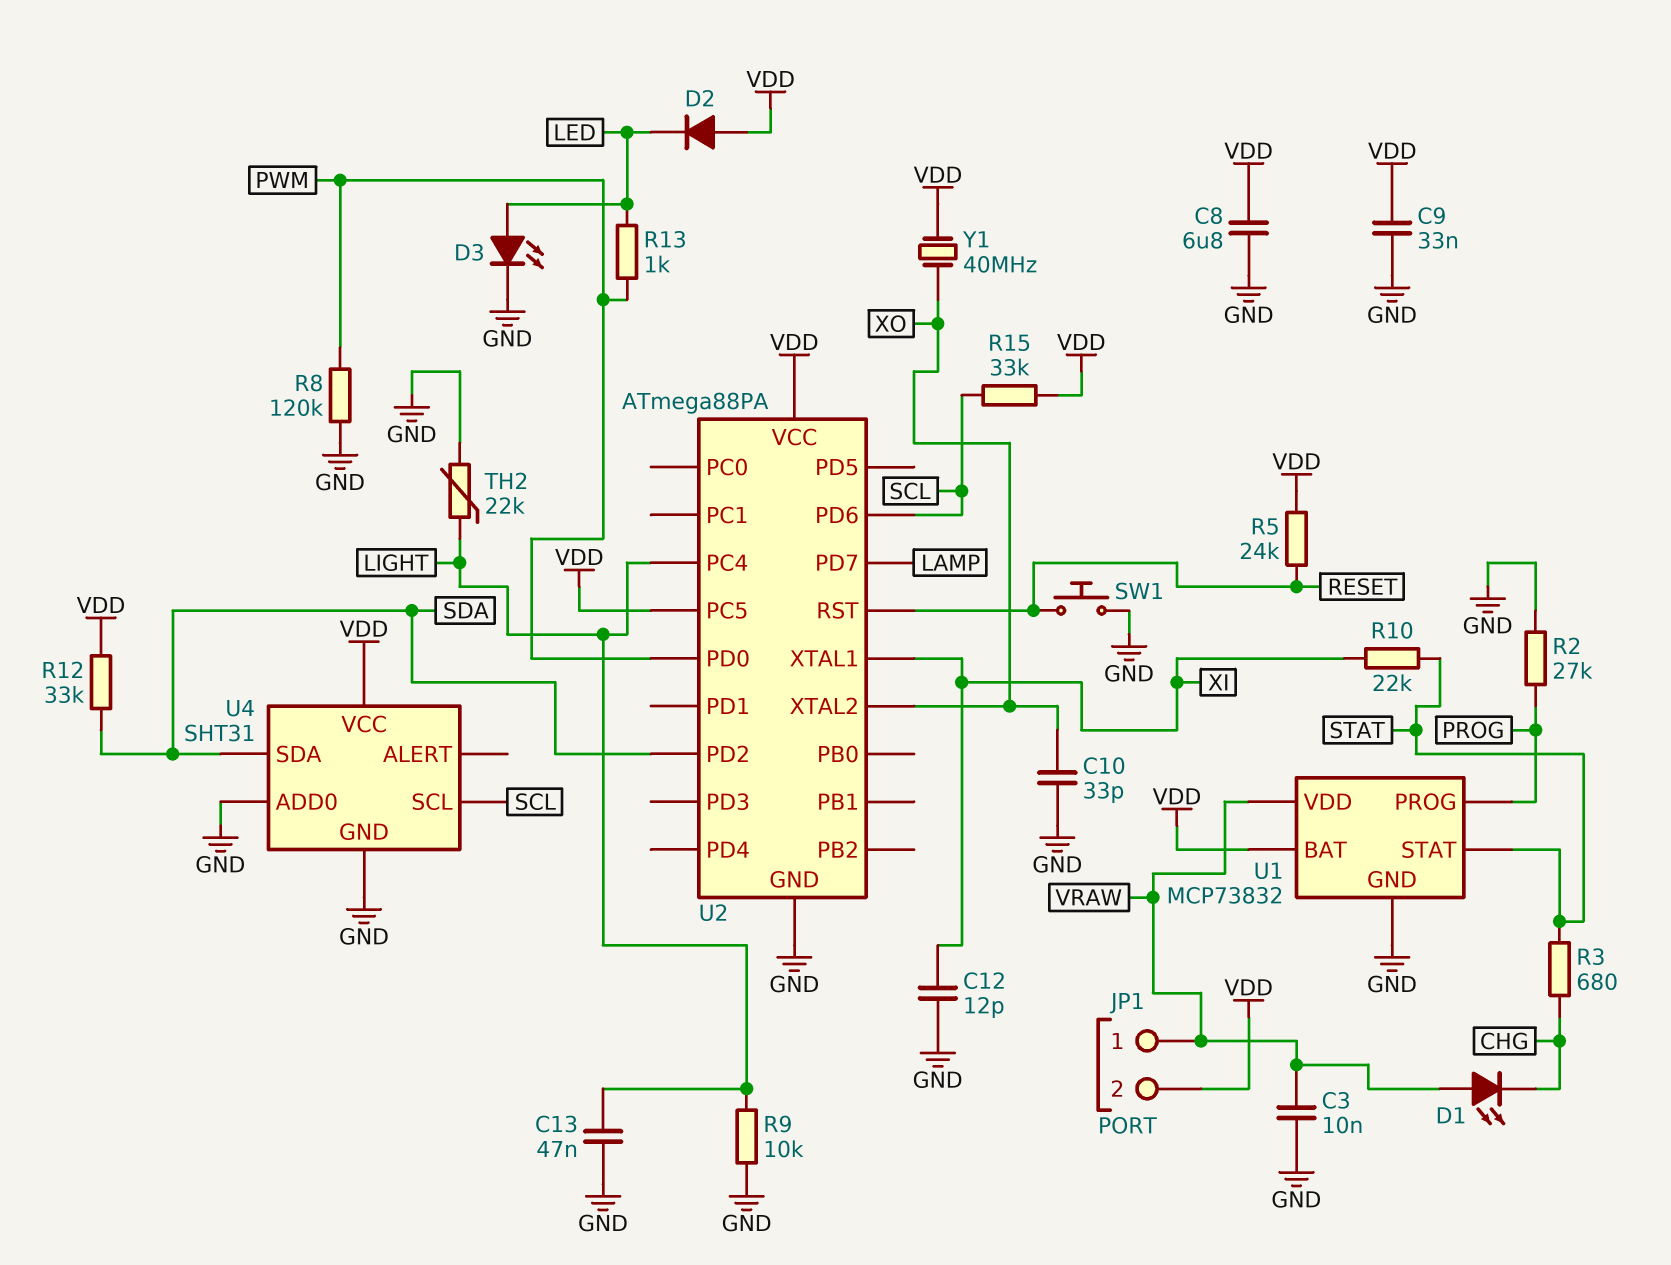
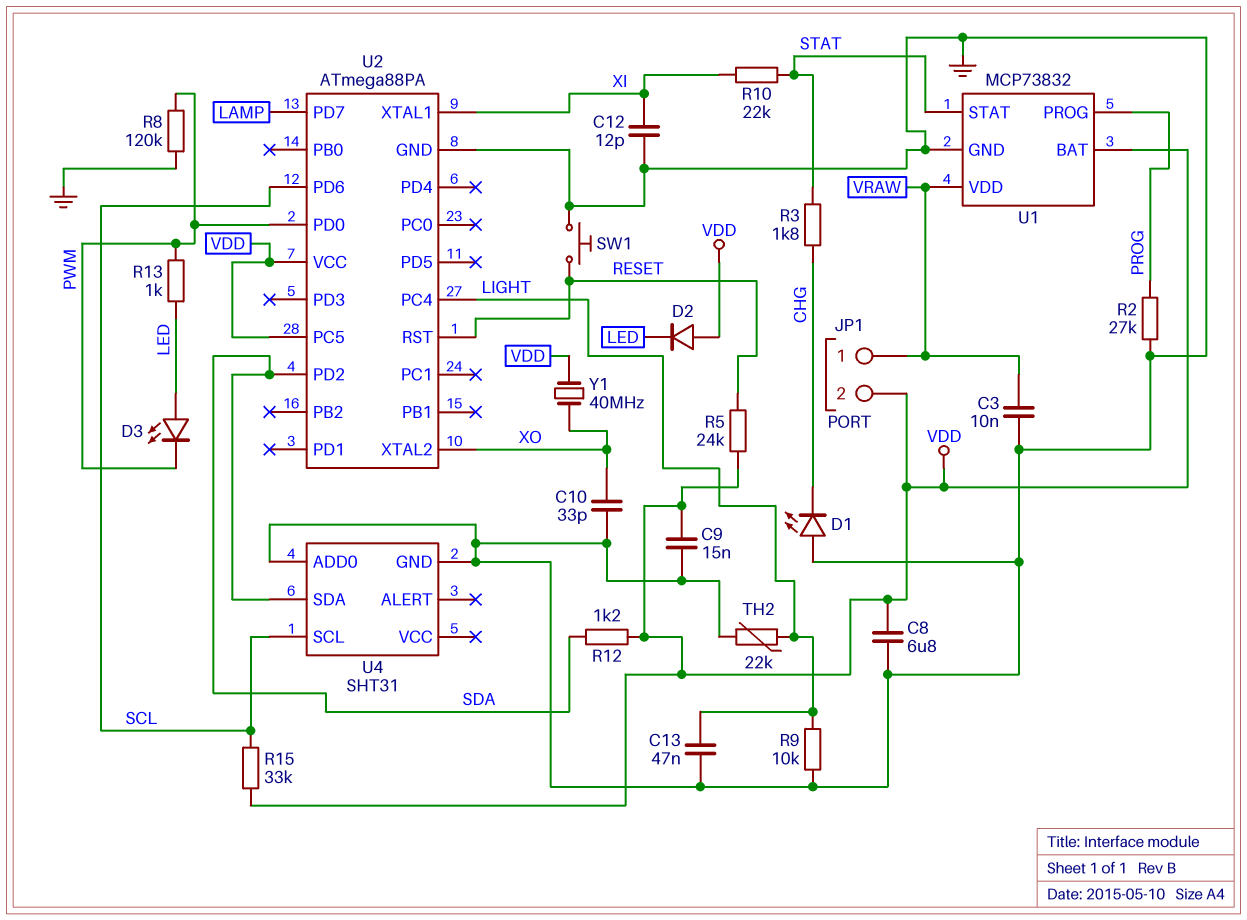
C9: 33nF (GND, VDD) -> 15nF (GND, VDD)
D1: LED (A VRAW, K CHG) -> LED (A GND, K CHG)
D3: LED (A LED, K GND) -> LED (A LED, K PWM)
R3: 680 (CHG, STAT) -> 1.8k (CHG, STAT)
R12: 33k (SDA, VDD) -> 1.2k (SDA, VDD)
U4 pin VCC: VDD -> none

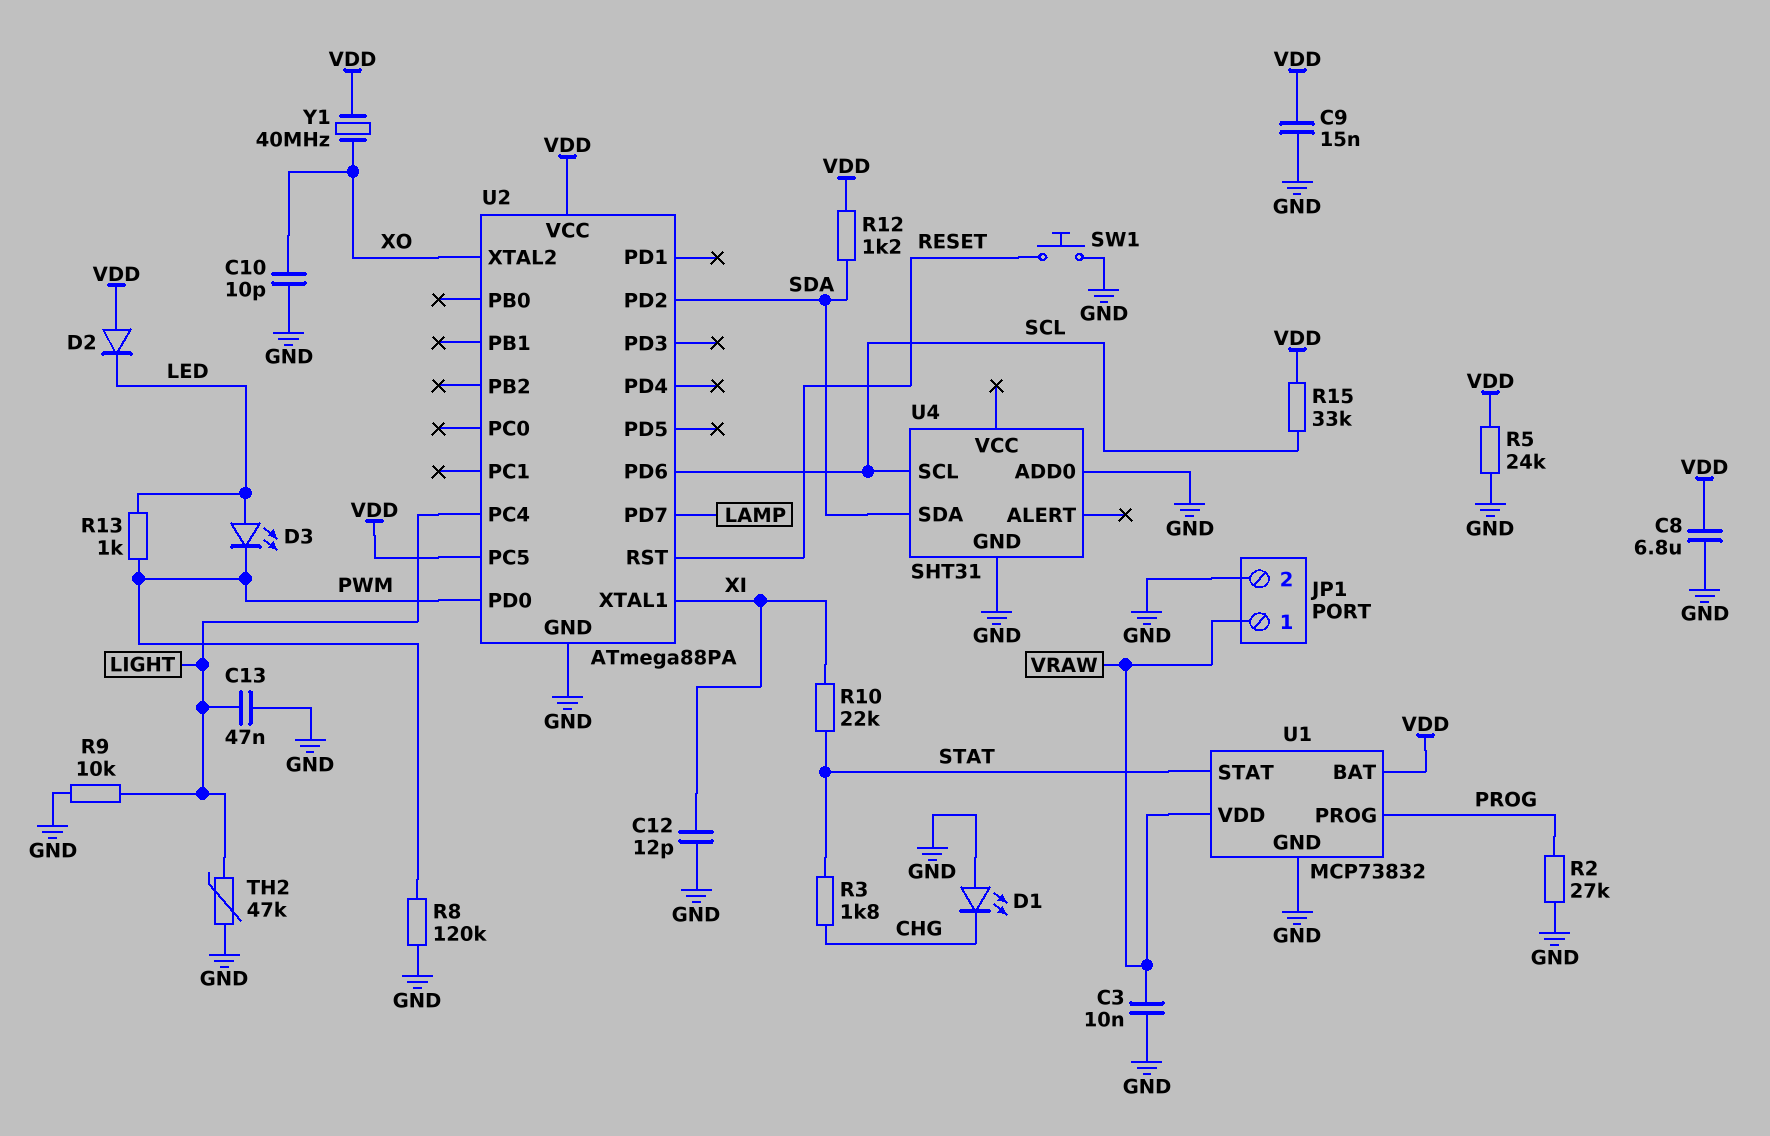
C10: 33pF (GND, XO) -> 10pF (GND, XO)
JP1 pin 2: VDD -> GND
R5: 24k (RESET, VDD) -> 24k (GND, VDD)
TH2: 22k (GND, LIGHT) -> 47k (GND, LIGHT)

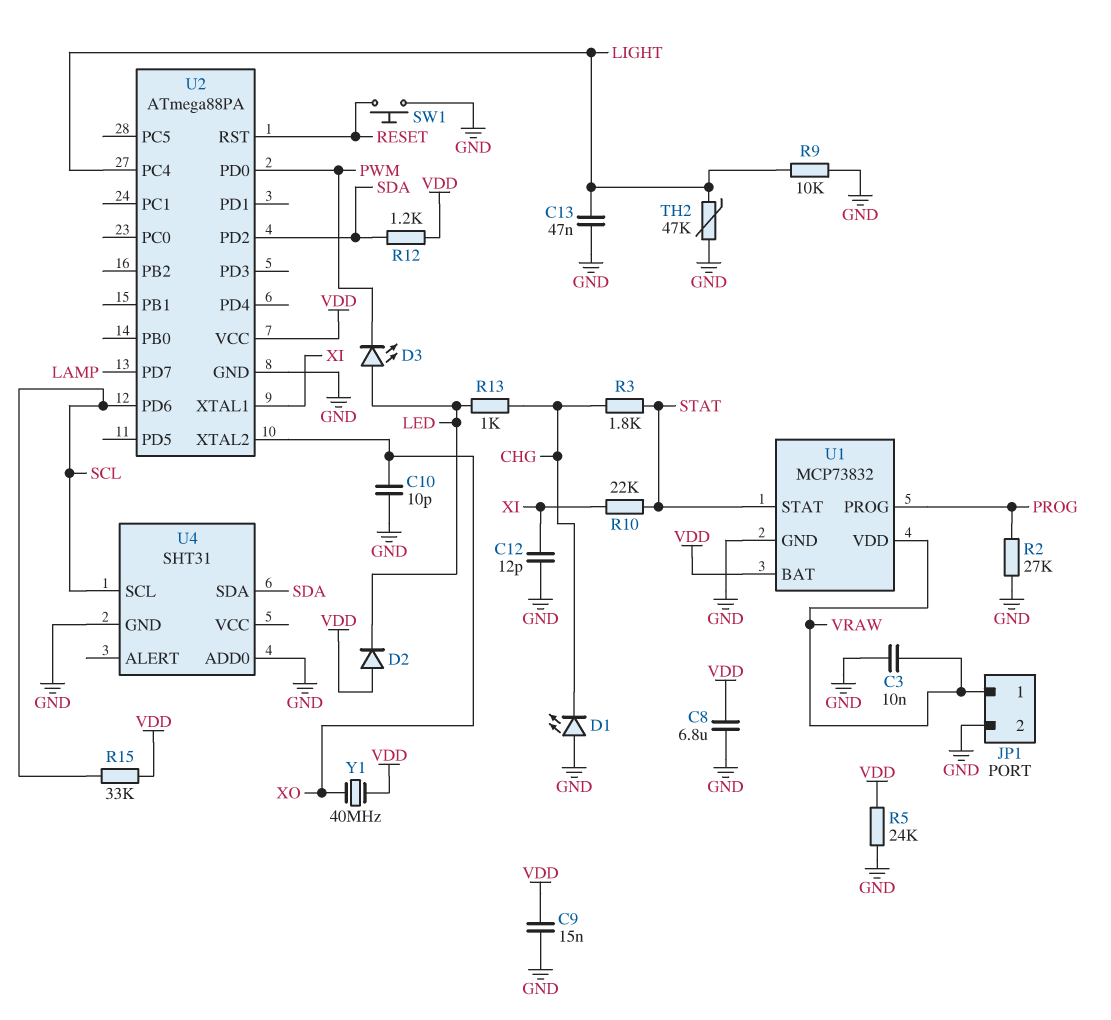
R8: 120k (GND, PWM) -> none
R13: 1k (LED, PWM) -> 1k (CHG, LED)
U2 pin PC5: VDD -> none

